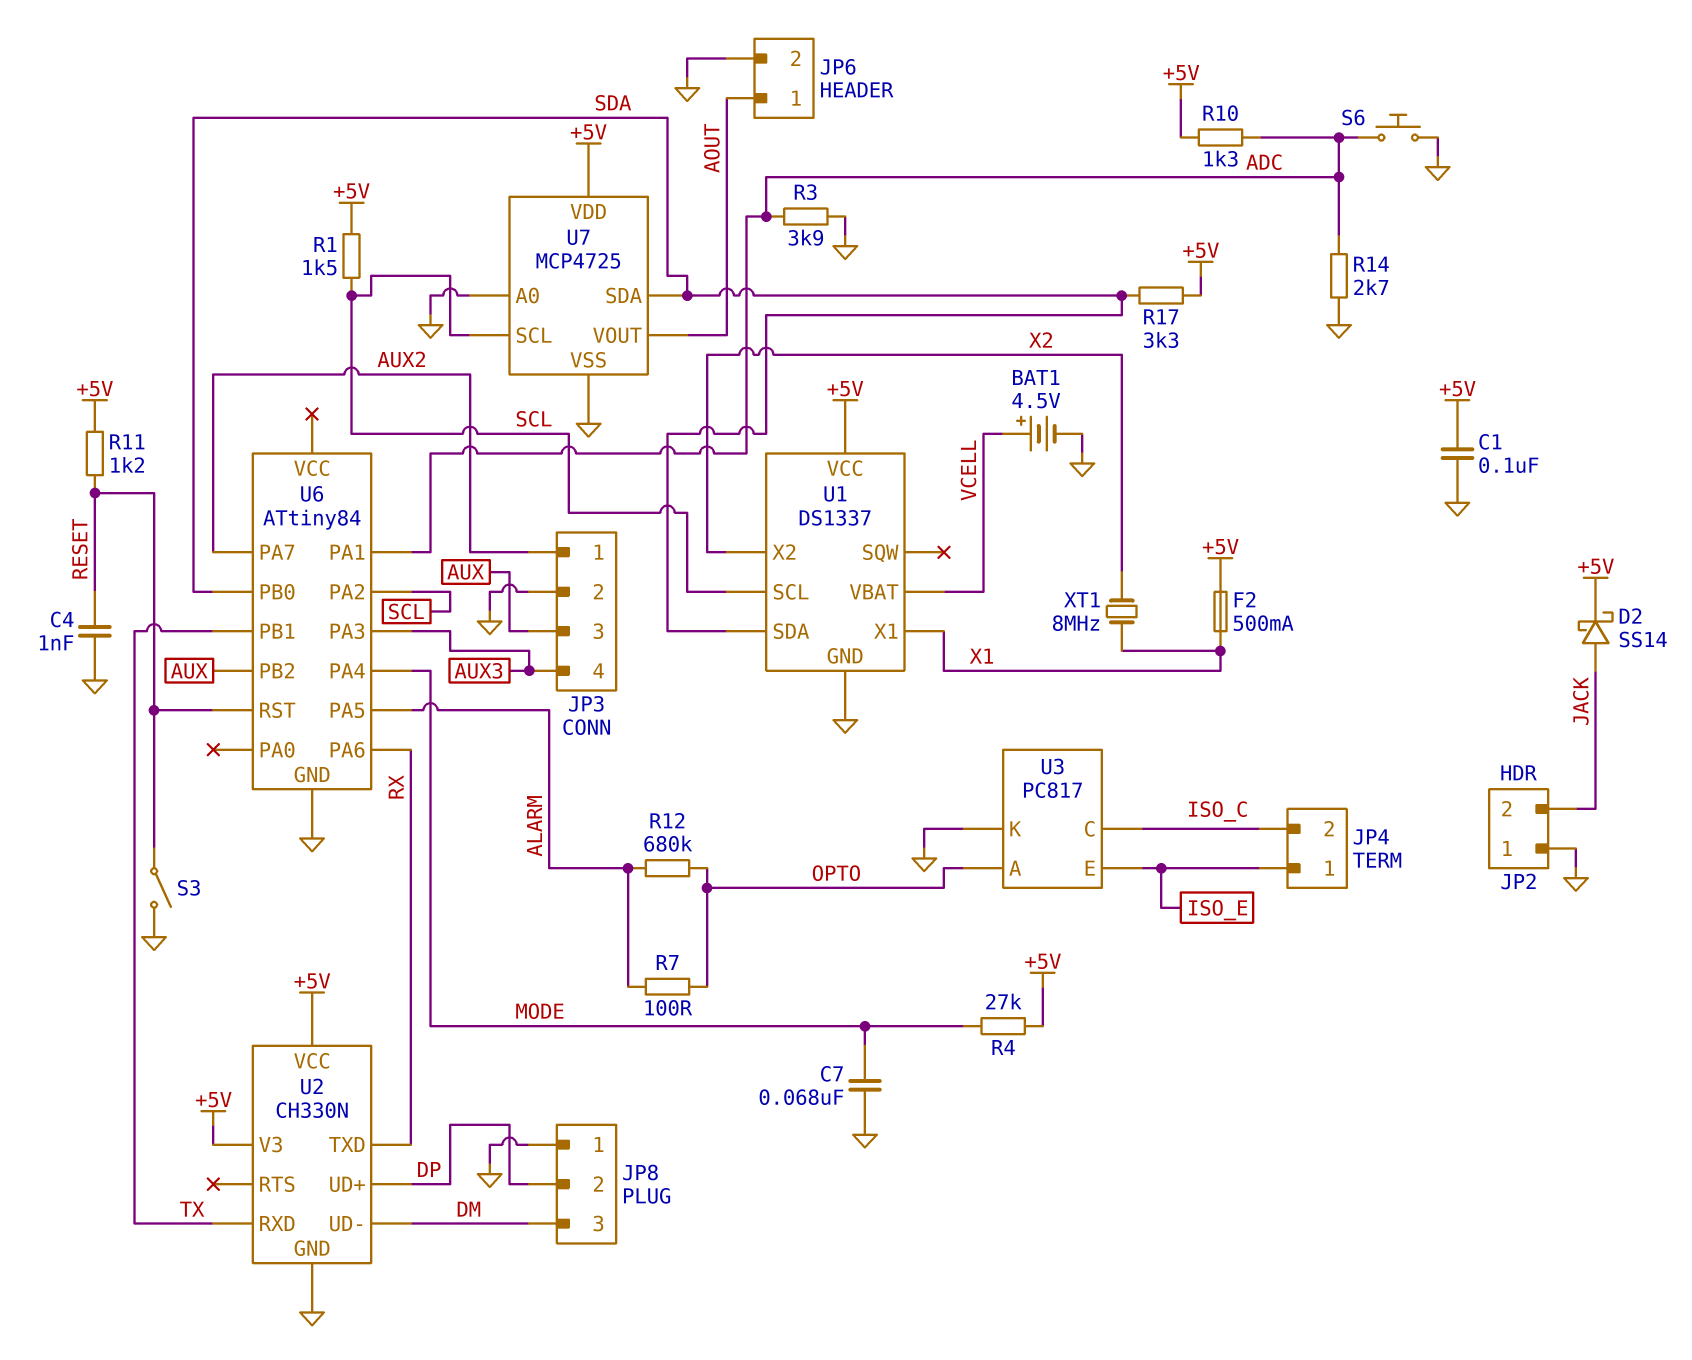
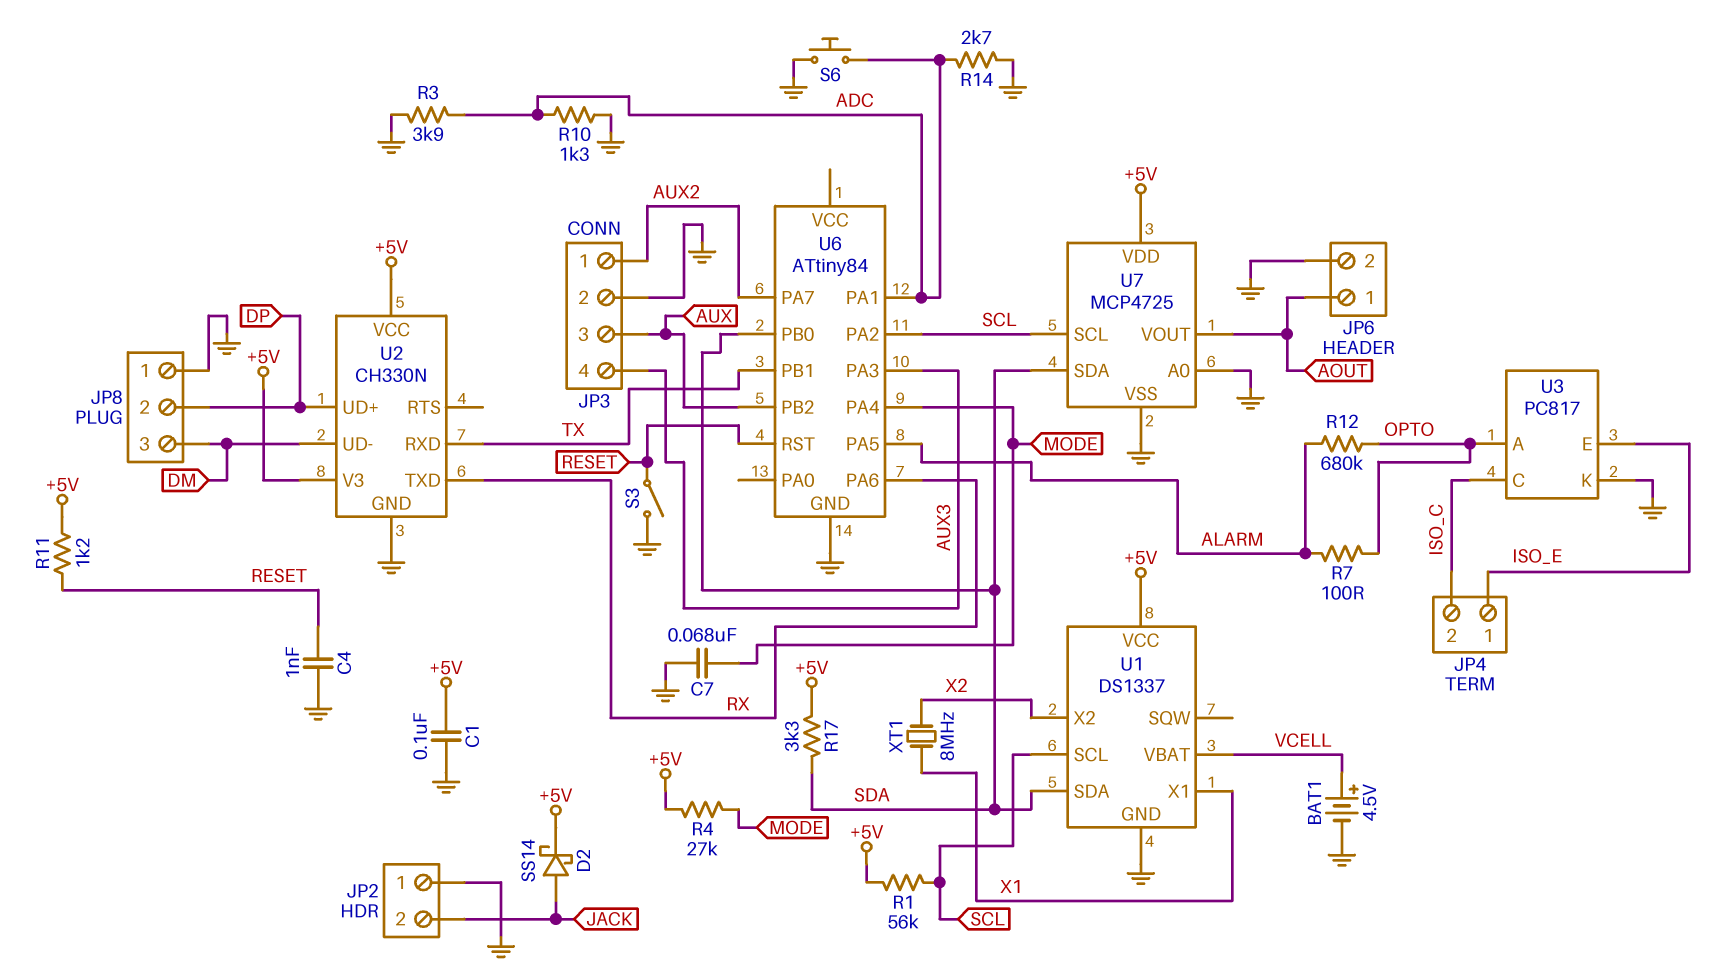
F2: 500mA (+5V, X1) -> none
R1: 1.5k (+5V, SCL) -> 56k (+5V, SCL)
R10: 1.3k (+5V, ADC) -> 1.3k (ADC, GND)

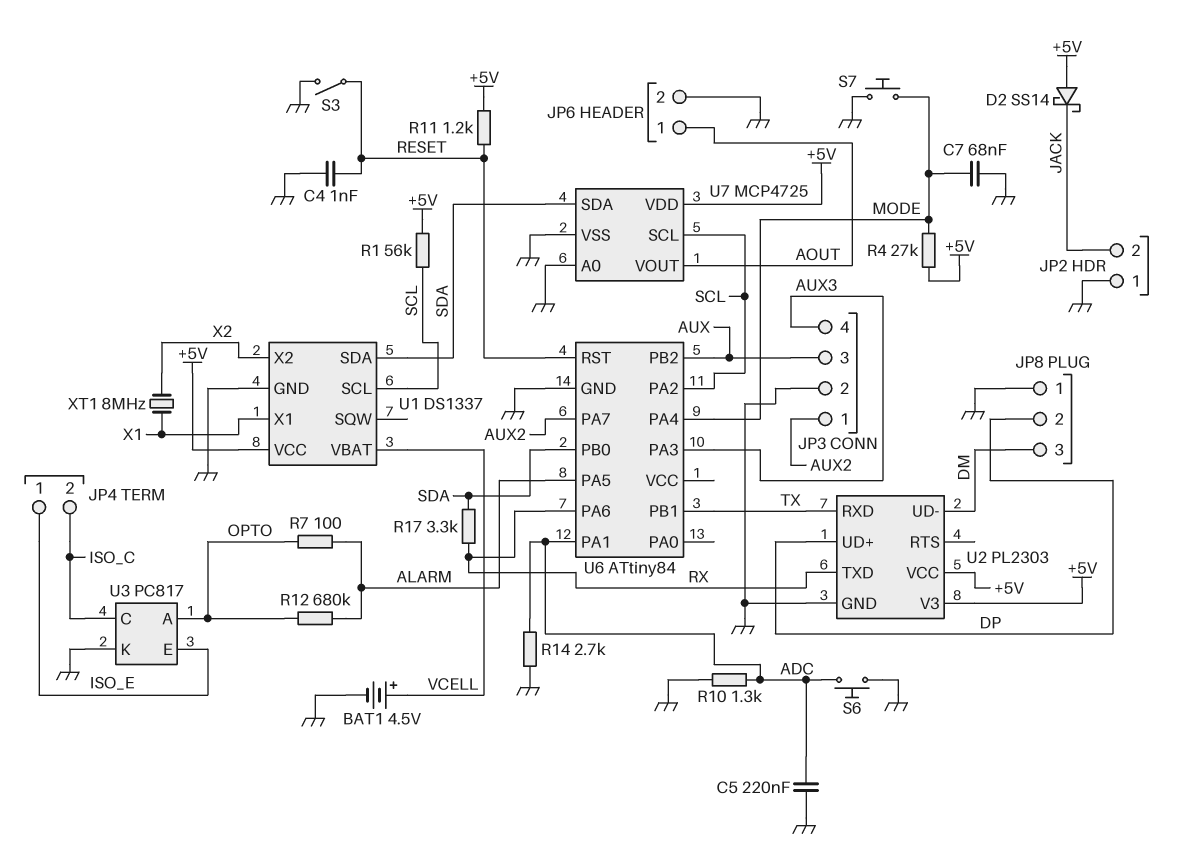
C1: 100nF (+5V, GND) -> none
C5: none -> 220nF (ADC, GND)
D2: schottky SS14 (A JACK, K +5V) -> schottky SS14 (A +5V, K JACK)
R3: 3.9k (ADC, GND) -> none
R17: 3.3k (+5V, SDA) -> 3.3k (RX, SDA)
S7: none -> button (GND, MODE)
U2: CH330N -> PL2303

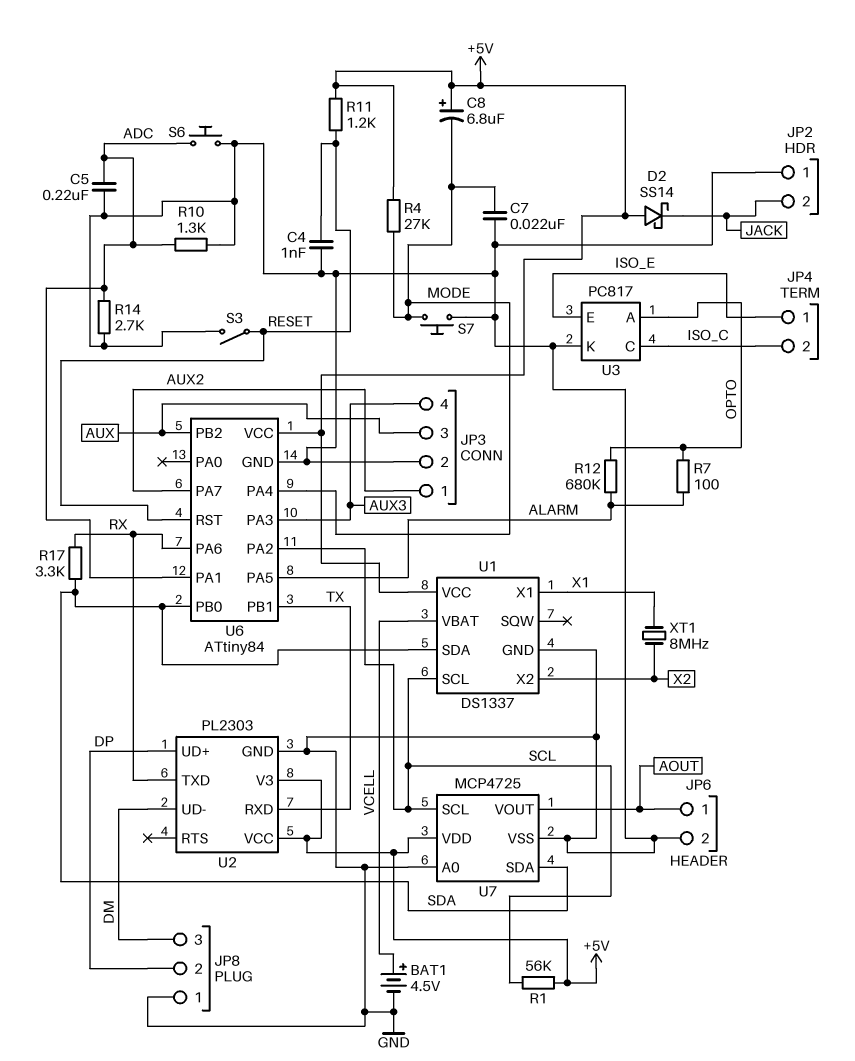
C7: 68nF (GND, MODE) -> 22nF (GND, MODE)
C8: none -> 6.8uF (plus +5V, minus MODE)
U6 pin VCC: none -> +5V

